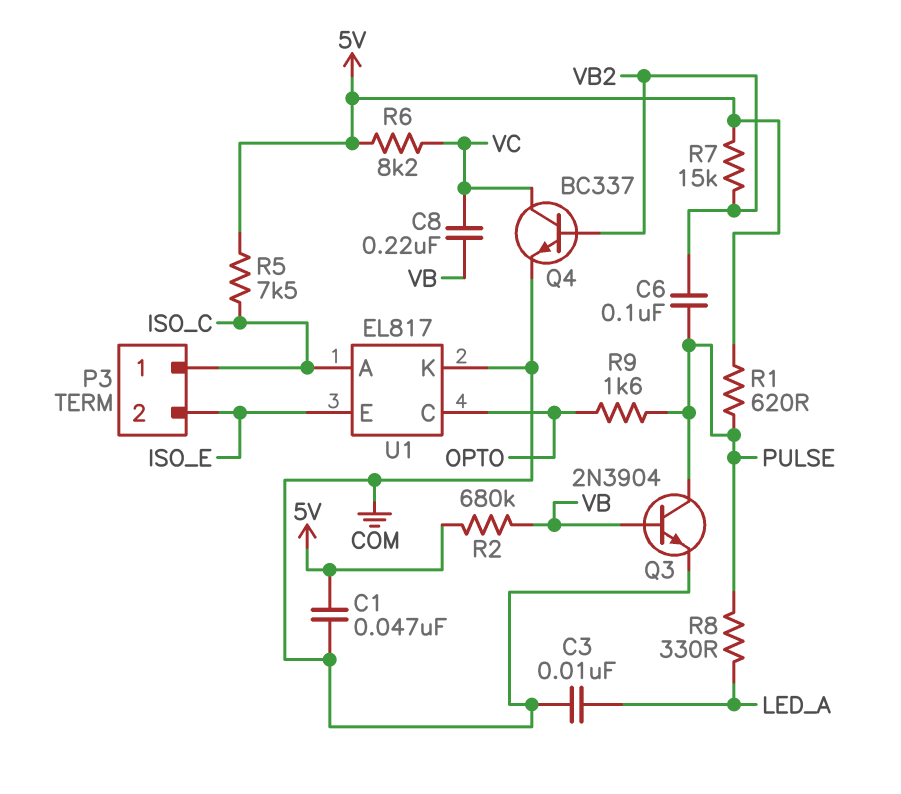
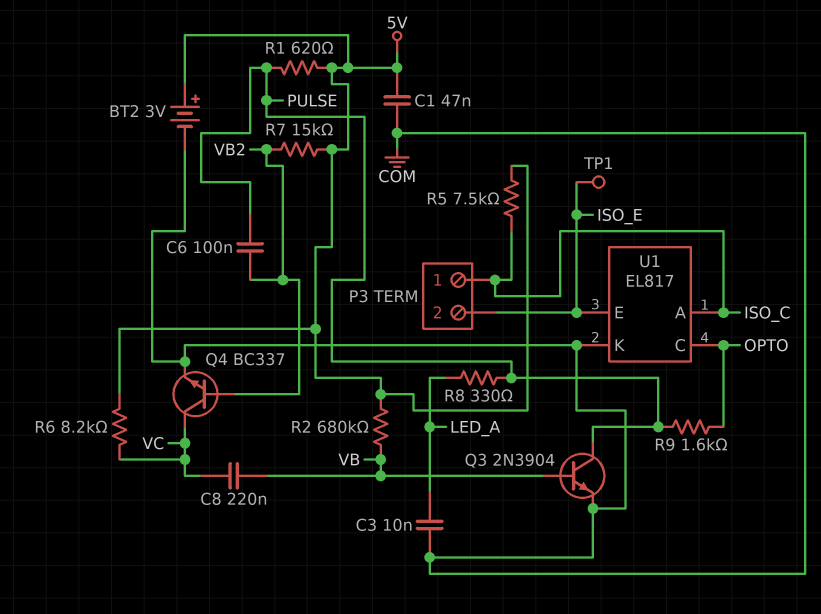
BT2: none -> 3V (plus 5V, minus COM)
TP1: none -> test point (ISO_E)

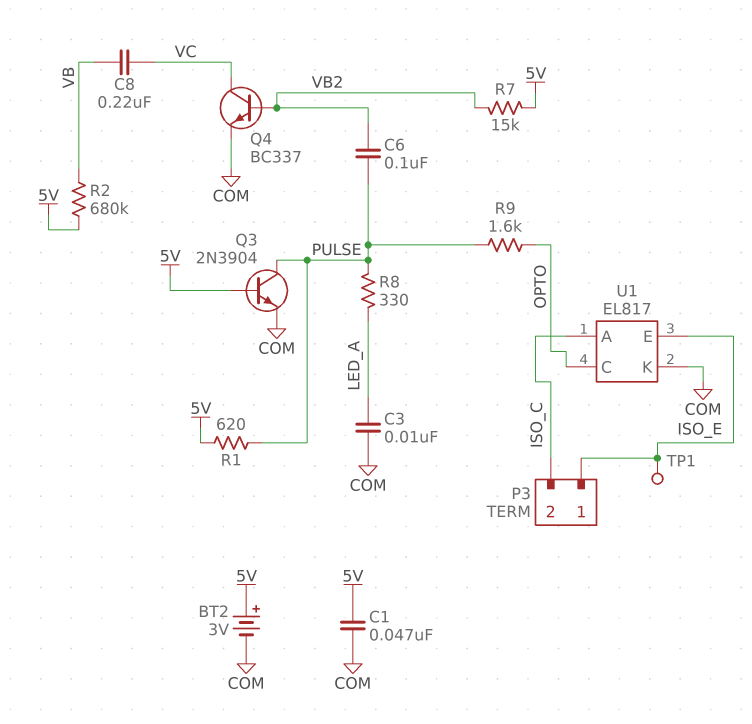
P3 pin 1: ISO_C -> ISO_E
P3 pin 2: ISO_E -> ISO_C
Q3: NPN 2N3904 (B VB, C PULSE, E COM) -> NPN 2N3904 (B 5V, C PULSE, E COM)
R5: 7.5k (5V, ISO_C) -> none
R6: 8.2k (5V, VC) -> none

